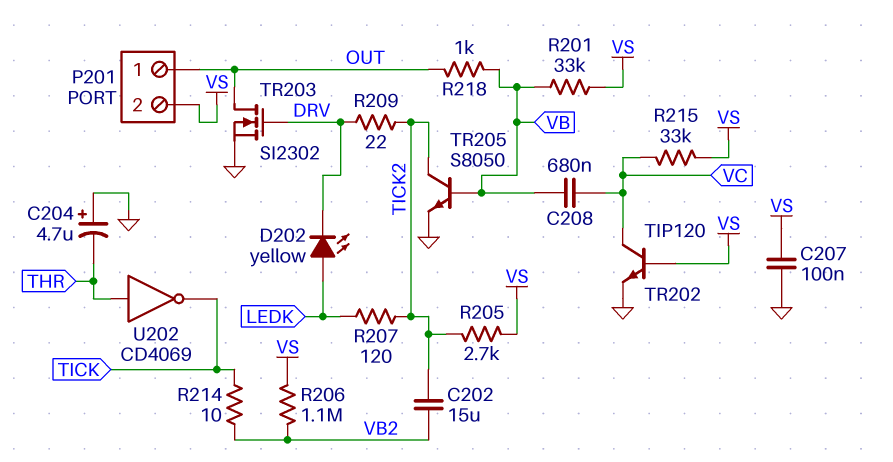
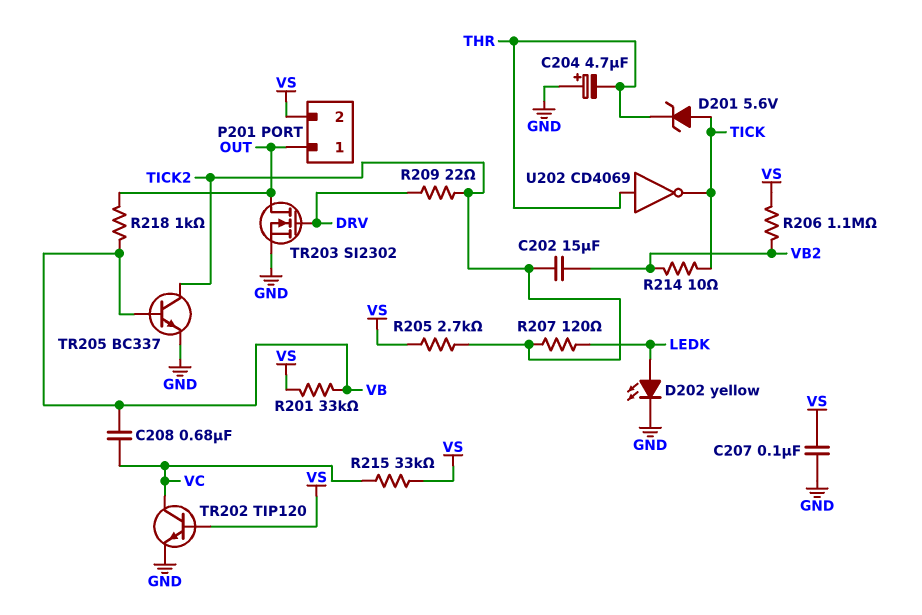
D201: none -> zener 5.6V (A TICK, K THR)
D202: LED yellow (A LEDK, K DRV) -> LED yellow (A LEDK, K GND)
TR205: NPN S8050 (B VB, C TICK2, E GND) -> NPN BC337 (B VB, C TICK2, E GND)

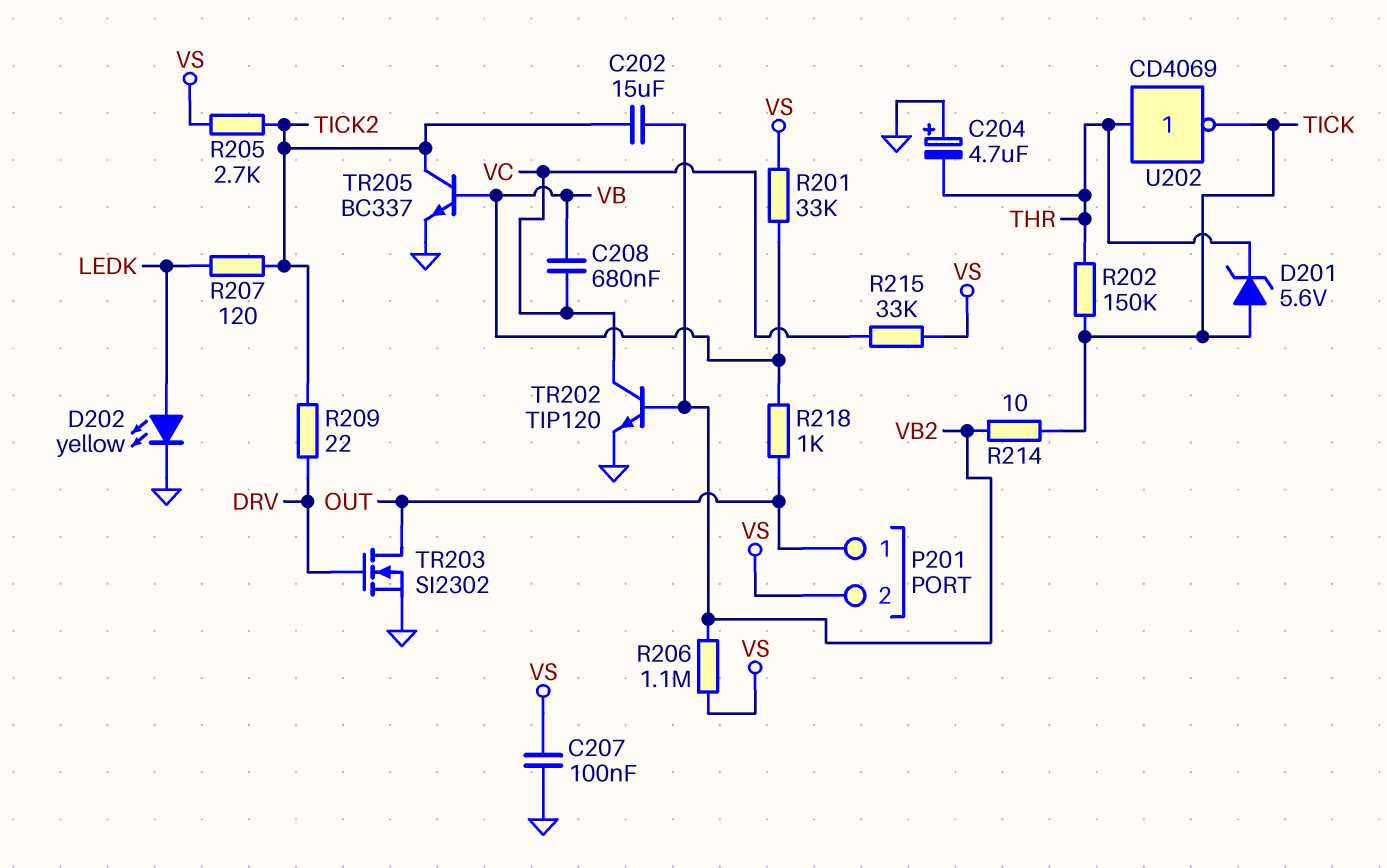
R202: none -> 150k (THR, TICK)
TR202: NPN TIP120 (B VS, C VC, E GND) -> NPN TIP120 (B VB2, C VC, E GND)

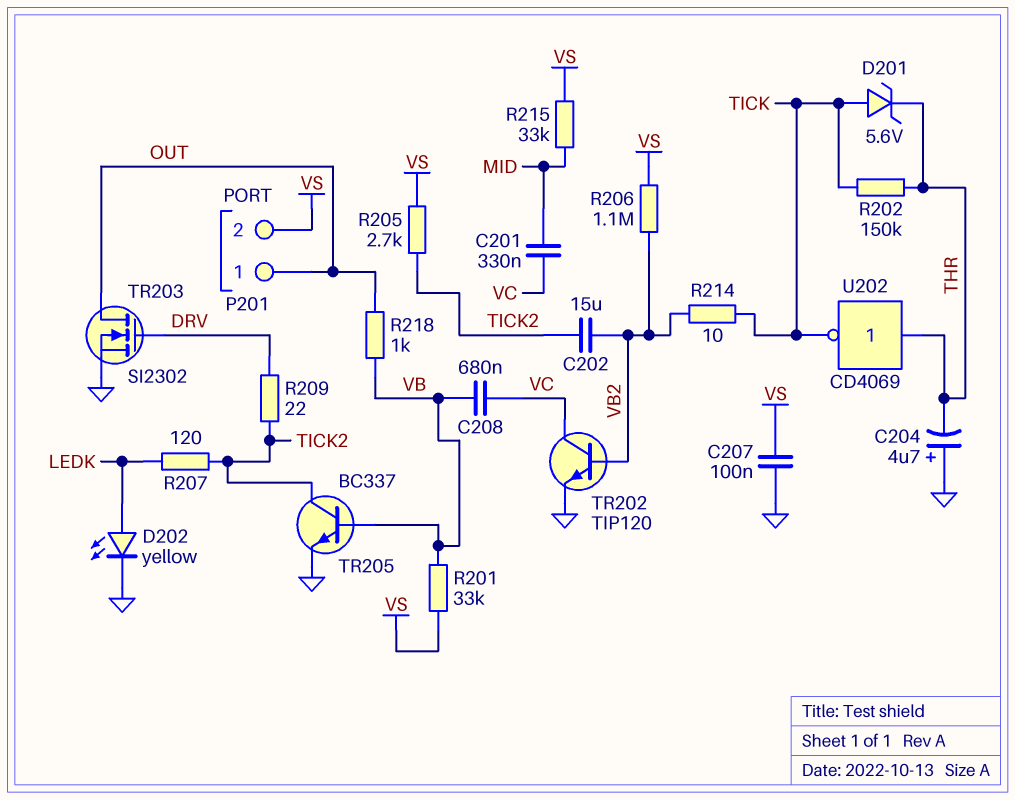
C201: none -> 330nF (MID, VC)
R215: 33k (VC, VS) -> 33k (MID, VS)

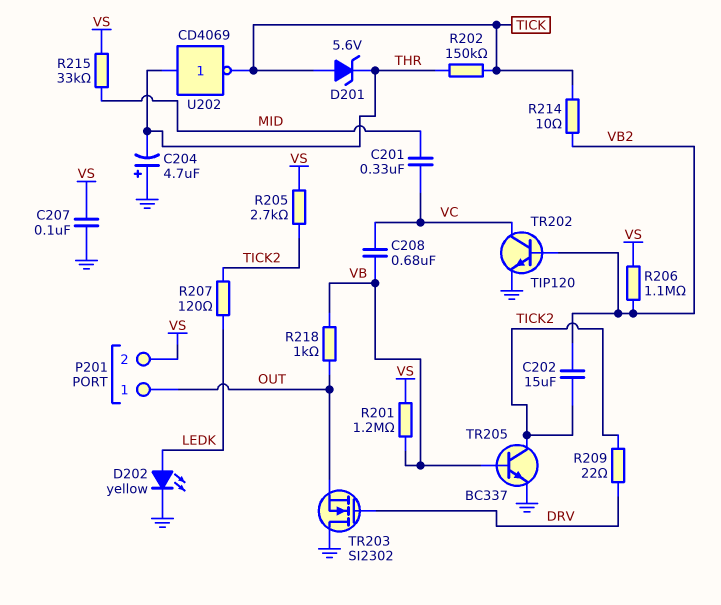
R201: 33k (VB, VS) -> 1.2M (VB, VS)
TR203: NMOS SI2302 (G DRV, D OUT, S GND) -> NMOS SI2302 (G DRV, D GND, S OUT)

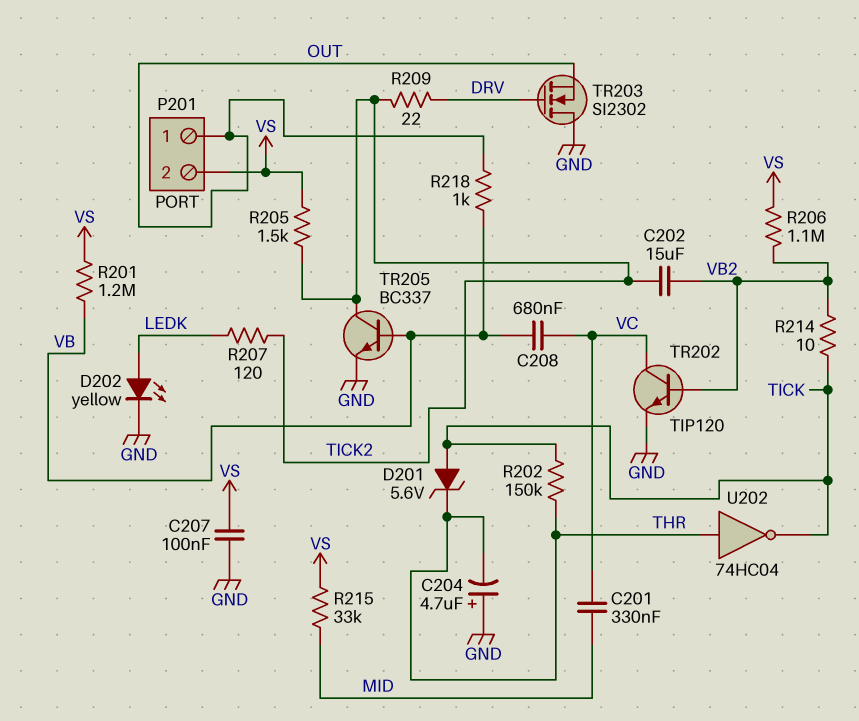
R205: 2.7k (TICK2, VS) -> 1.5k (TICK2, VS)
U202: NOT CD4069 (in THR, out TICK) -> NOT 74HC04 (in THR, out TICK)

